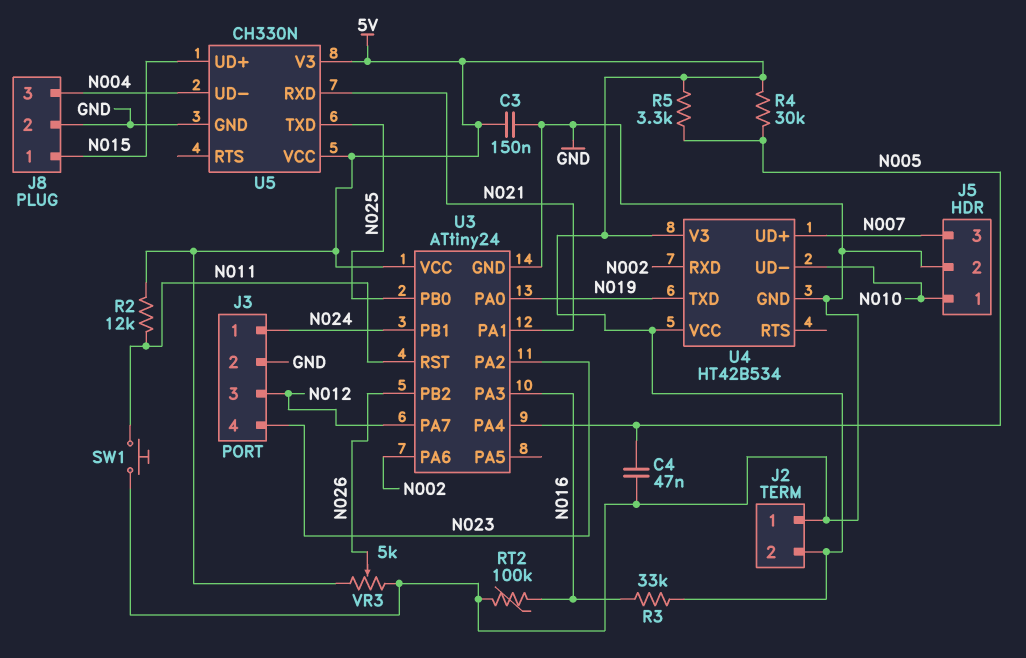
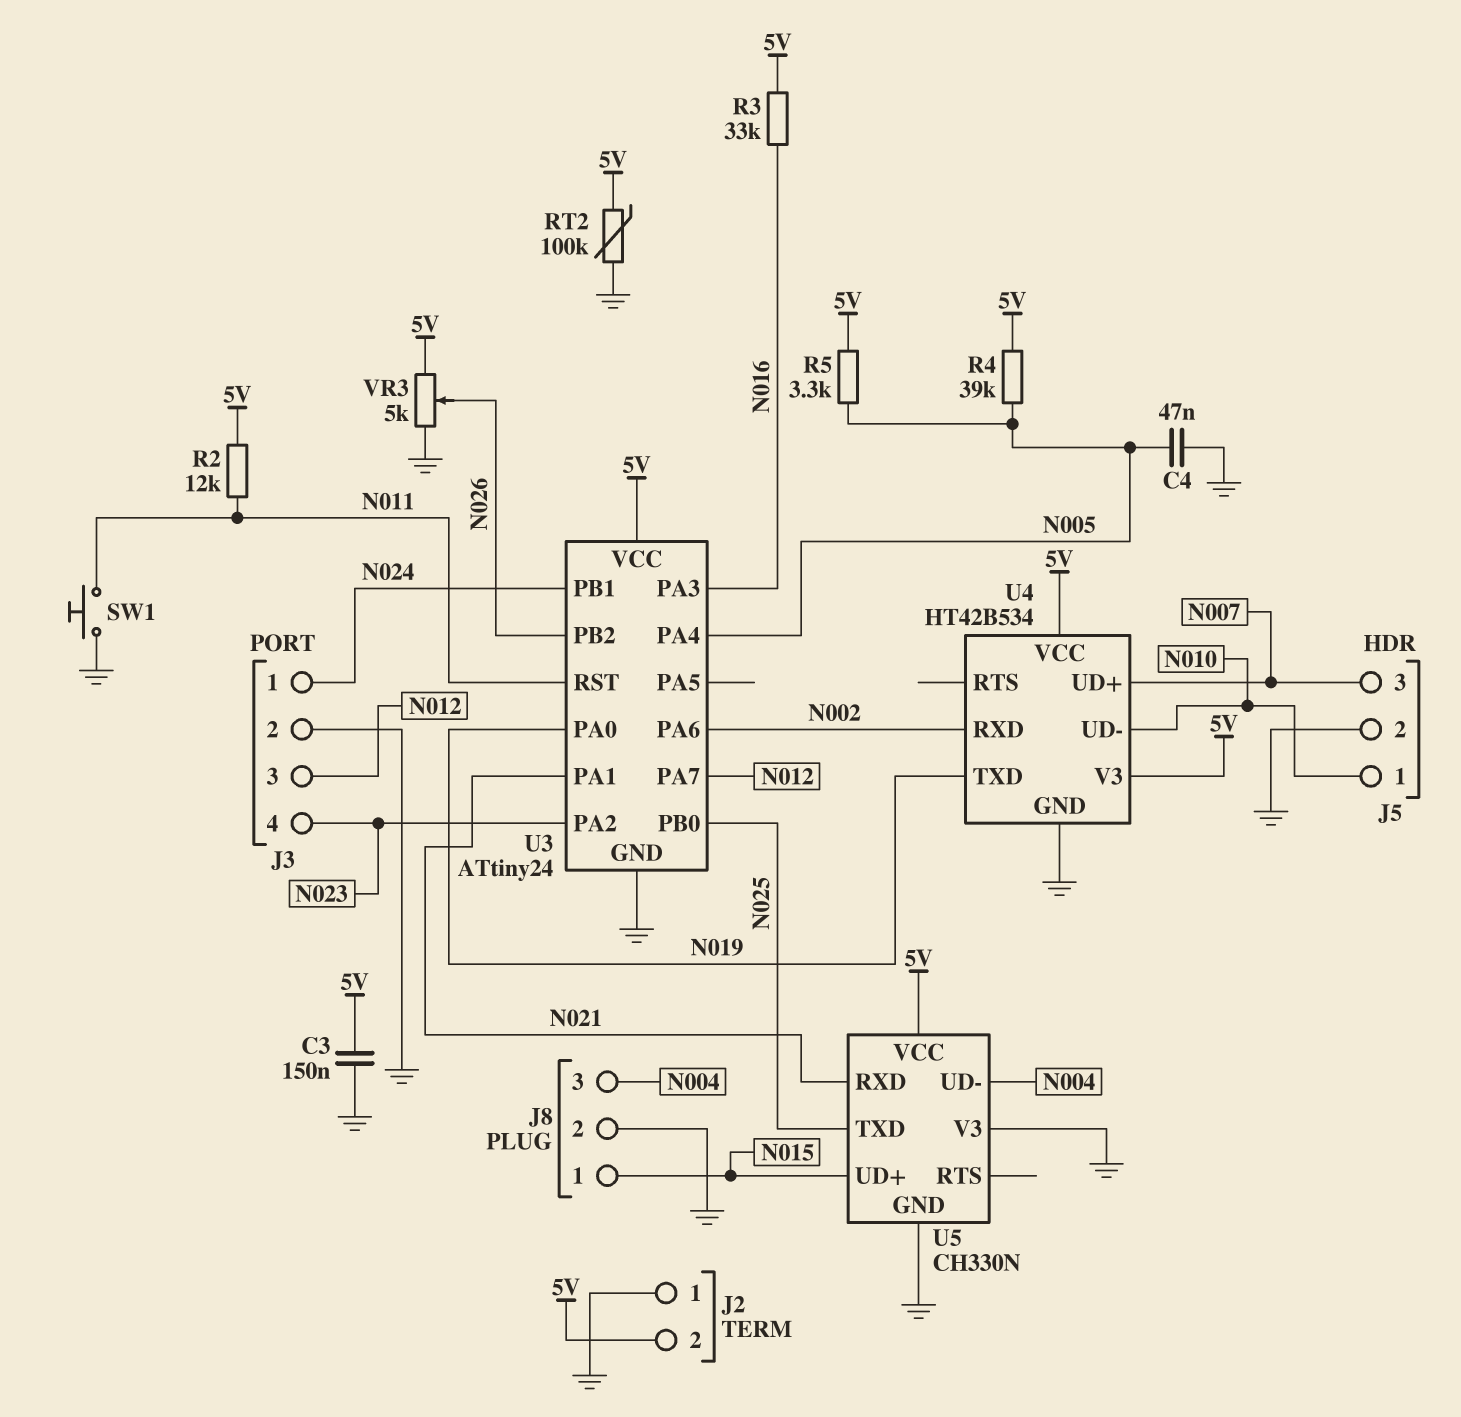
R4: 30k (5V, N005) -> 39k (5V, N005)
RT2: 100k (GND, N016) -> 100k (5V, GND)
U5 pin V3: 5V -> GND

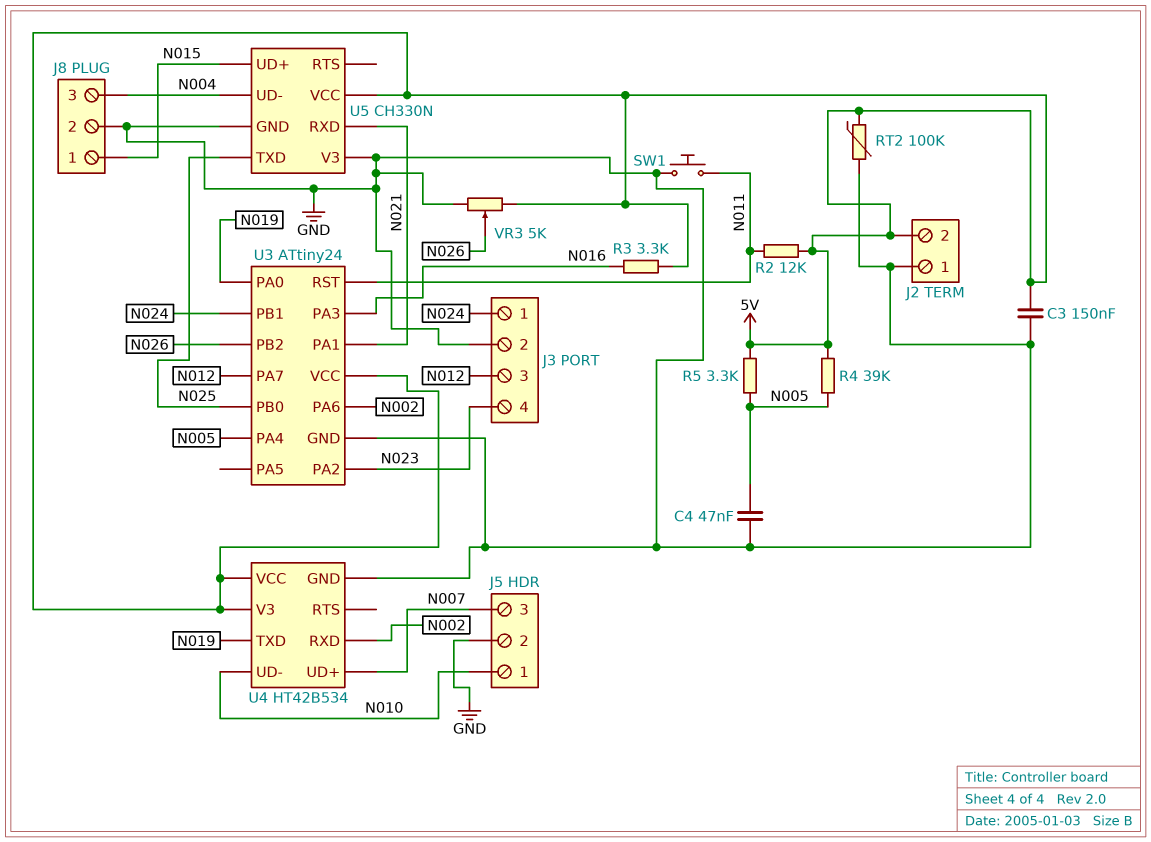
R3: 33k (5V, N016) -> 3.3k (5V, N016)

